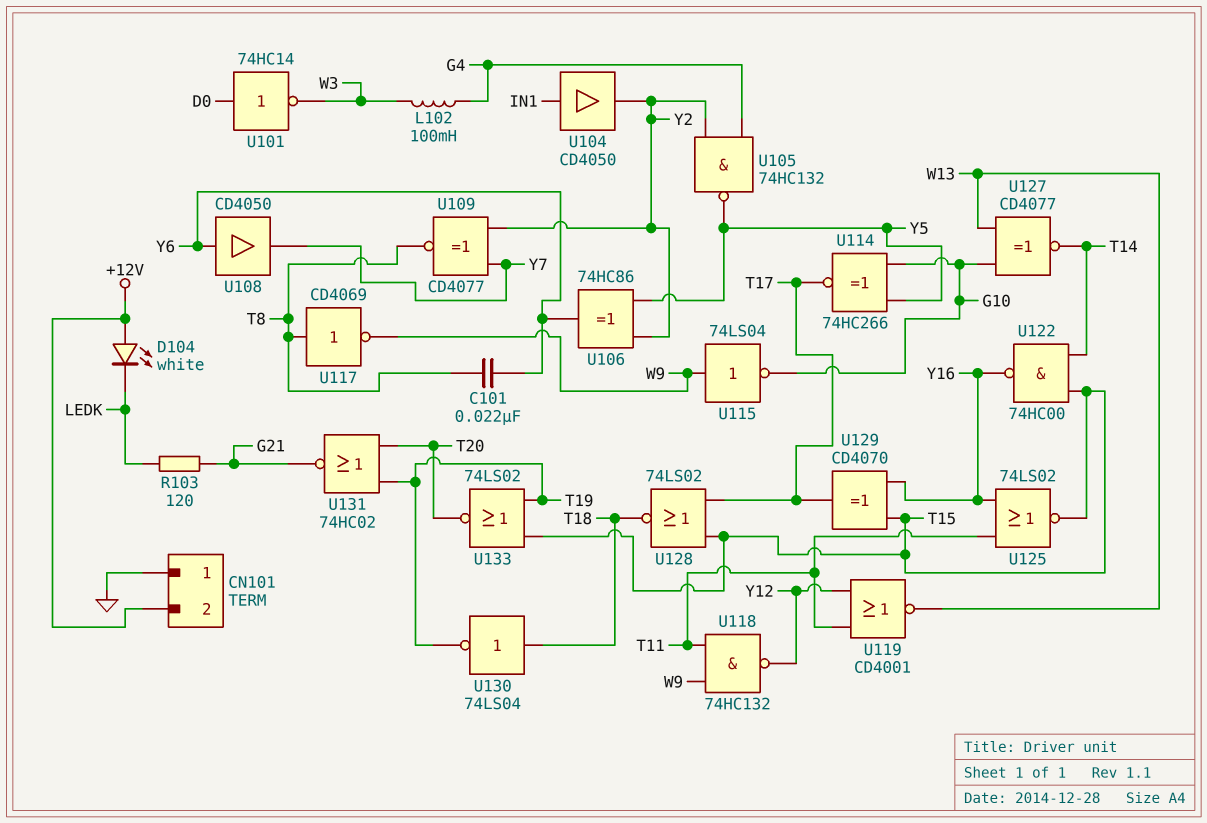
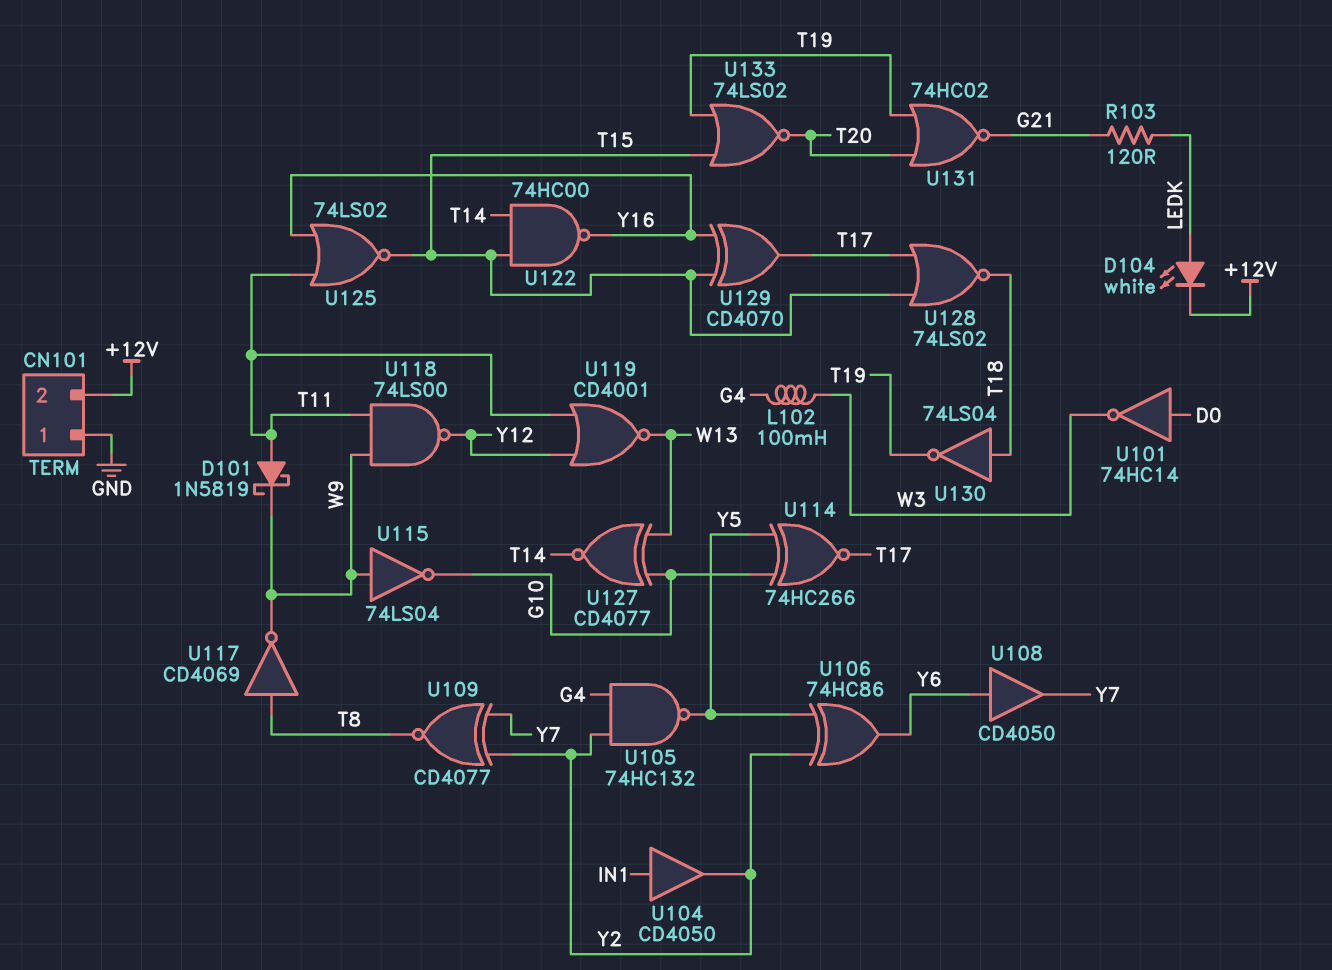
C101: 22nF (T8, Y6) -> none
D101: none -> schottky 1N5819 (A T11, K W9)
D104: LED white (A +12V, K LEDK) -> LED white (A LEDK, K +12V)
U118: NAND 74HC132 (in T11, in W9, out Y12) -> NAND 74LS00 (in T11, in W9, out Y12)

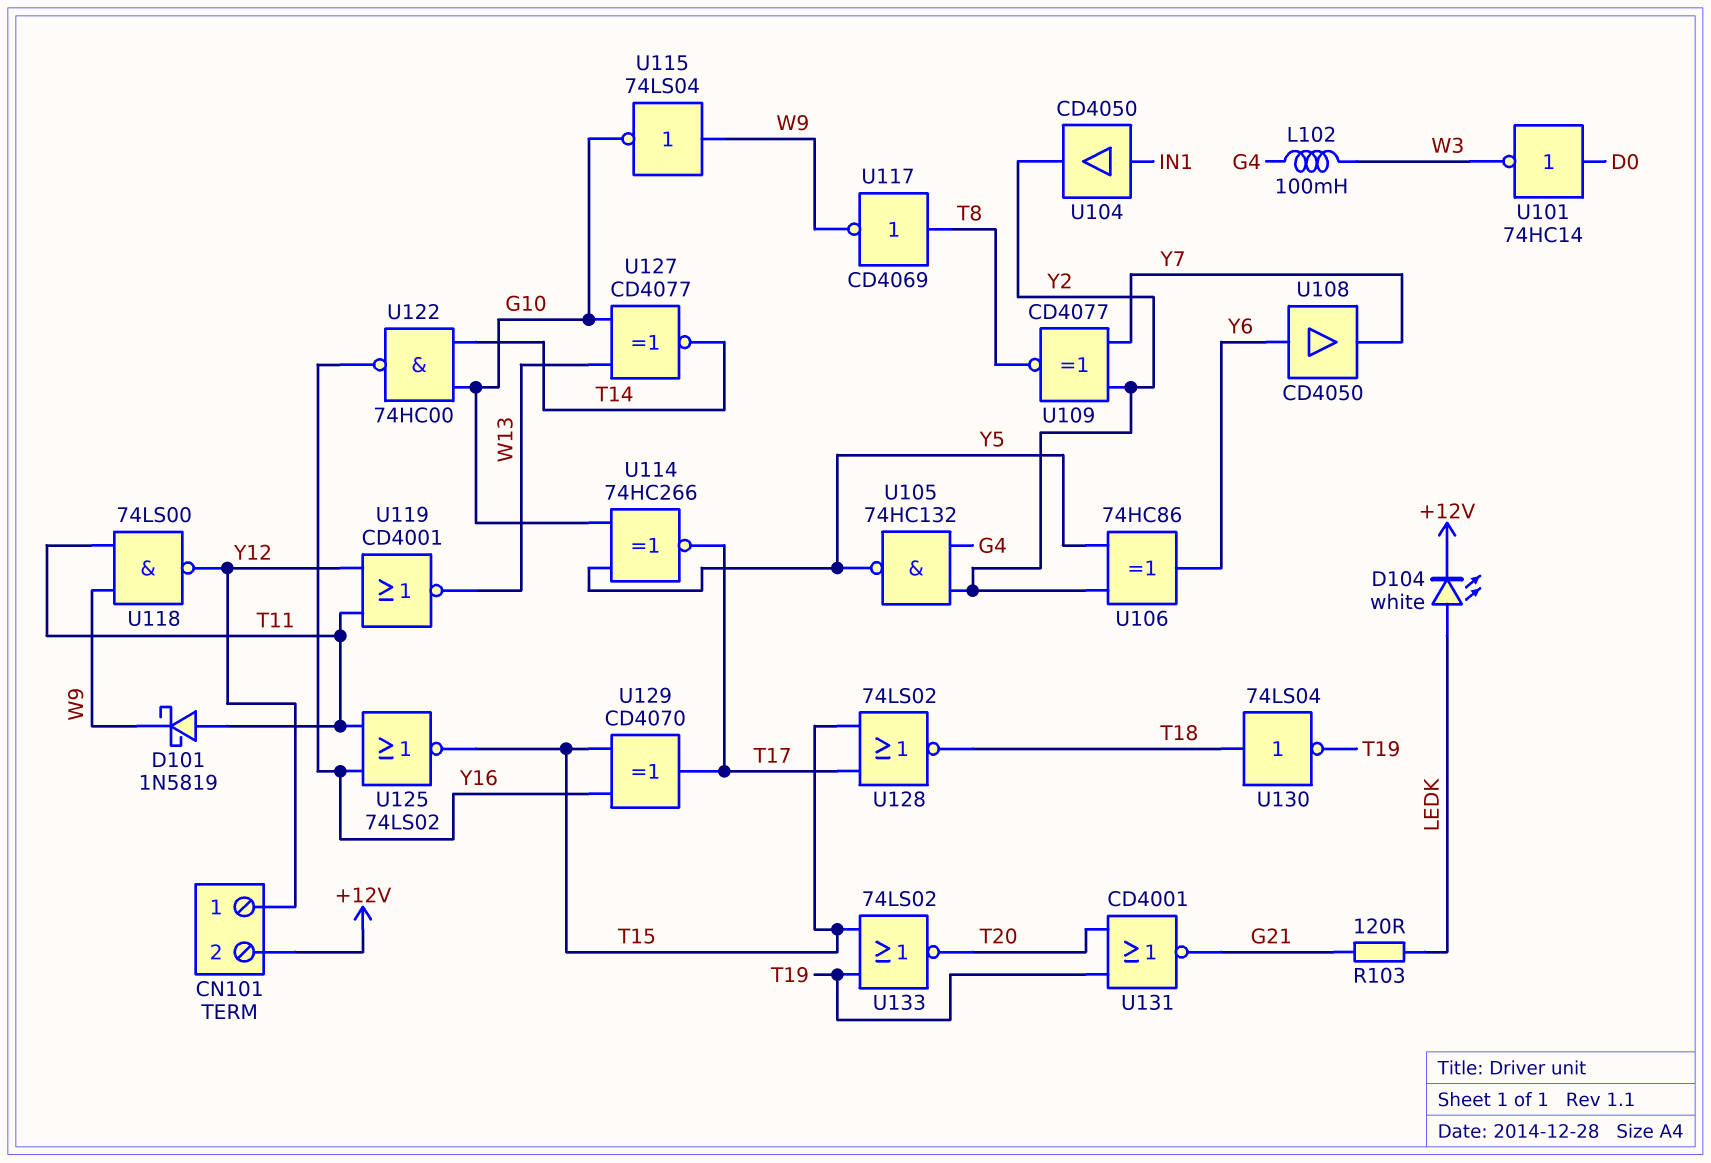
CN101 pin 1: GND -> Y12
U122: NAND 74HC00 (in T14, in T15, out Y16) -> NAND 74HC00 (in G10, in T14, out Y16)
U131: NOR 74HC02 (in T19, in T20, out G21) -> NOR CD4001 (in T19, in T20, out G21)

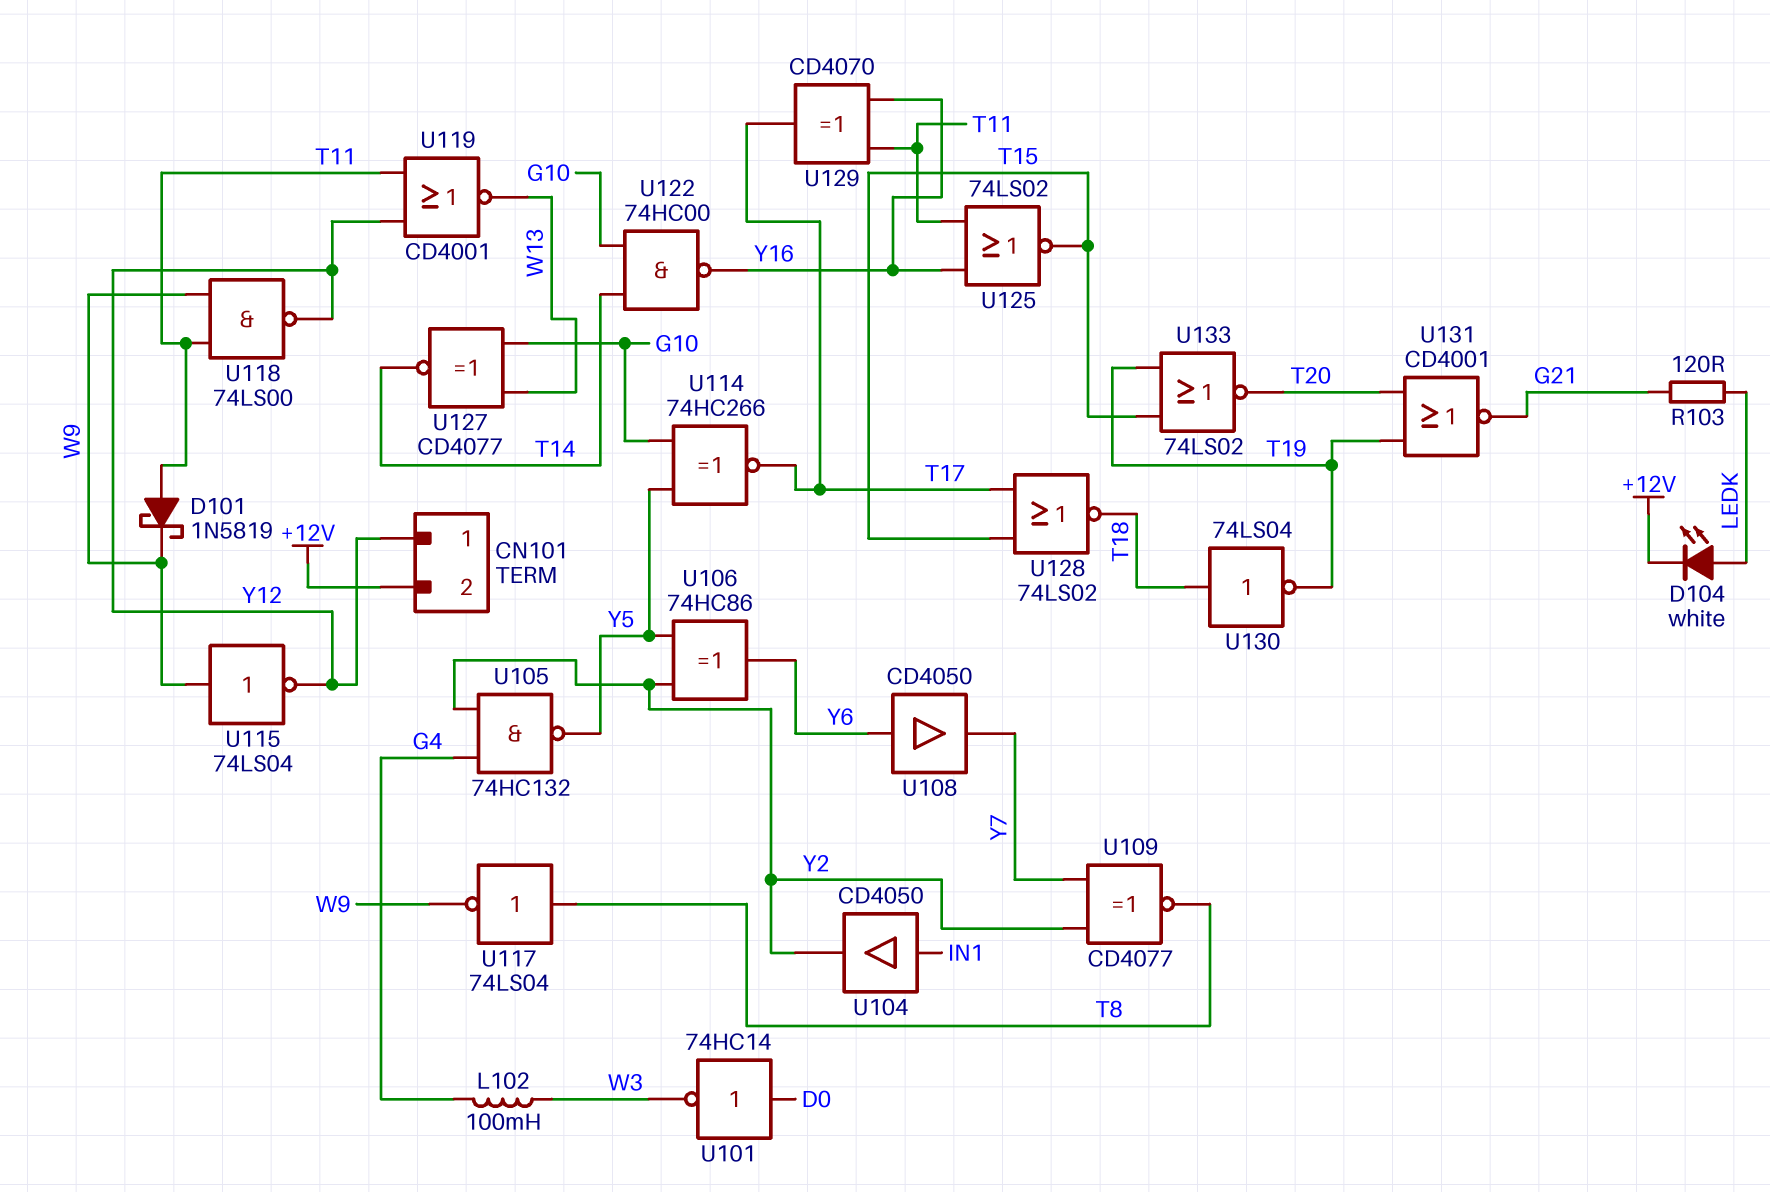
U115: NOT 74LS04 (in W9, out G10) -> NOT 74LS04 (in W9, out Y12)
U117: NOT CD4069 (in T8, out W9) -> NOT 74LS04 (in T8, out W9)
U129: XOR CD4070 (in T15, in Y16, out T17) -> XOR CD4070 (in T11, in Y16, out T17)

